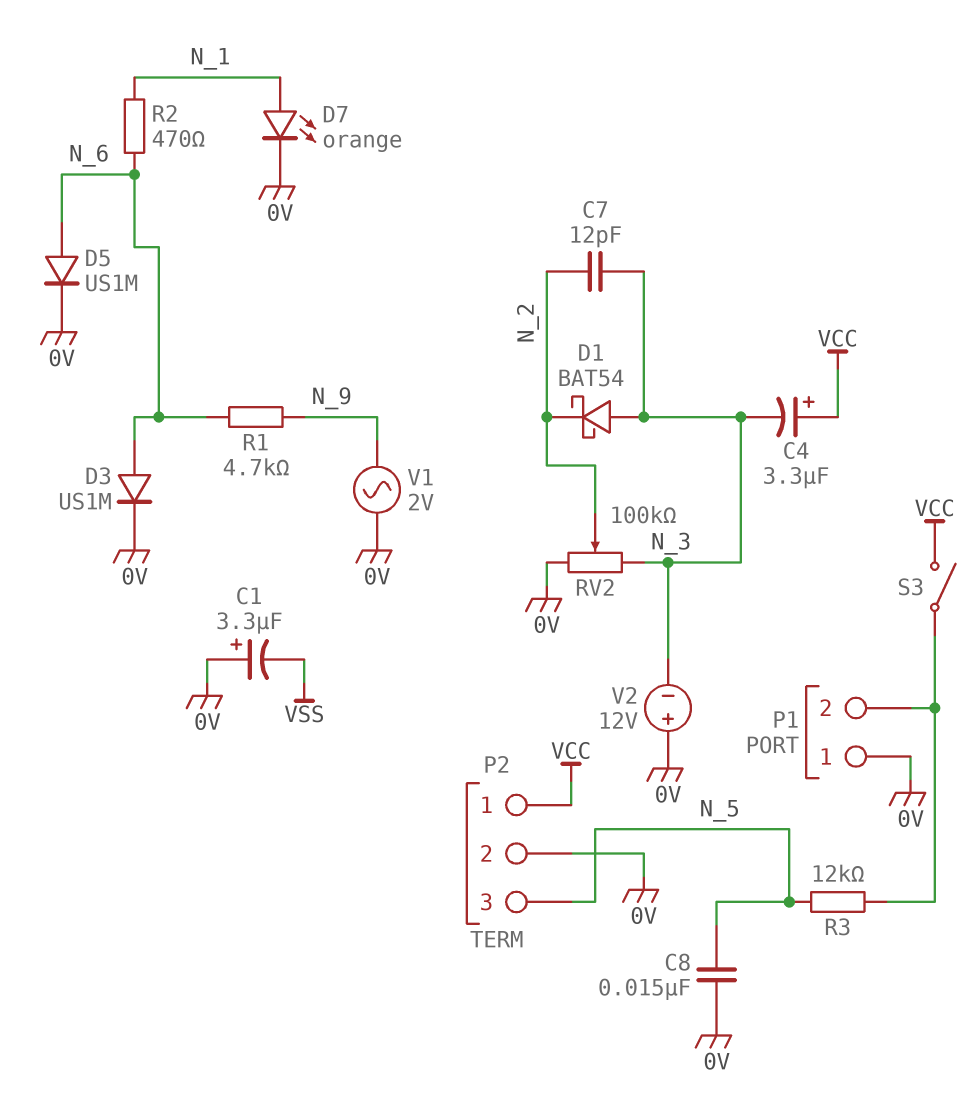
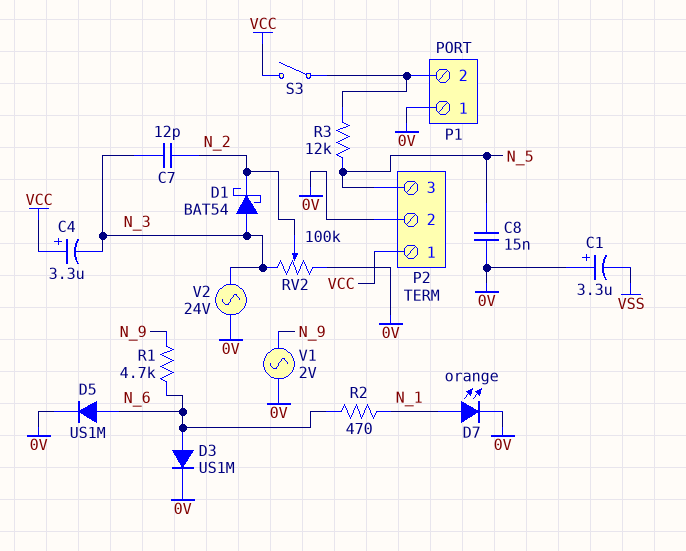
V2: 12V (plus 0V, minus N_3) -> AC 24V (0V, N_3)

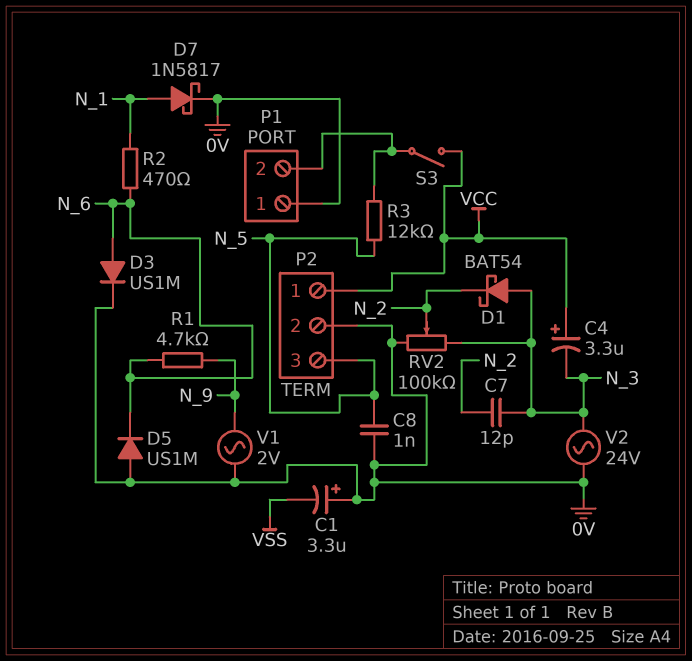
C8: 15nF (0V, N_5) -> 1nF (0V, N_5)
D5: diode US1M (A N_6, K 0V) -> diode US1M (A 0V, K N_6)
D7: LED orange (A N_1, K 0V) -> schottky 1N5817 (A N_1, K 0V)

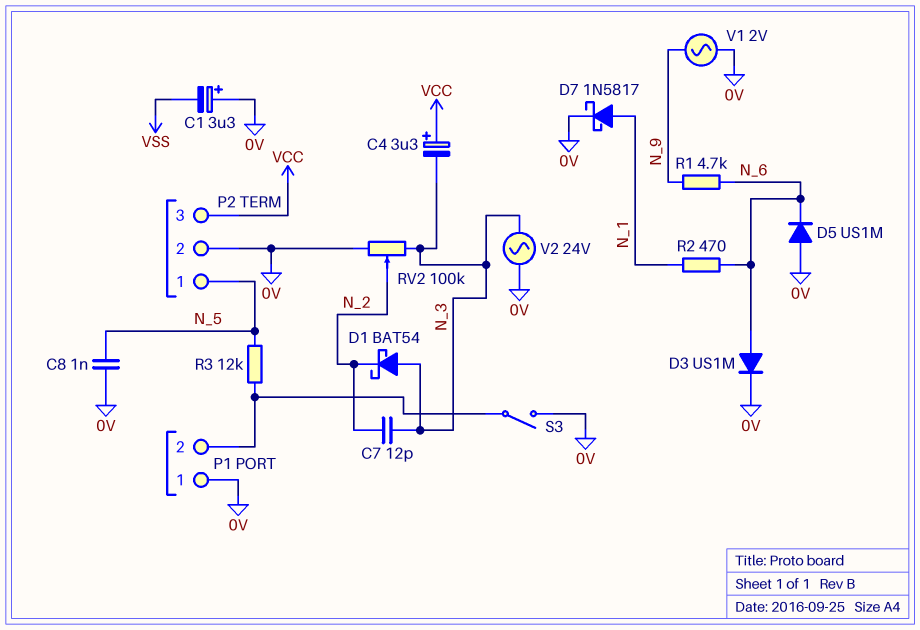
P2 pin 1: VCC -> N_5
P2 pin 3: N_5 -> VCC
S3: switch (P1/2, VCC) -> switch (0V, P1/2)

